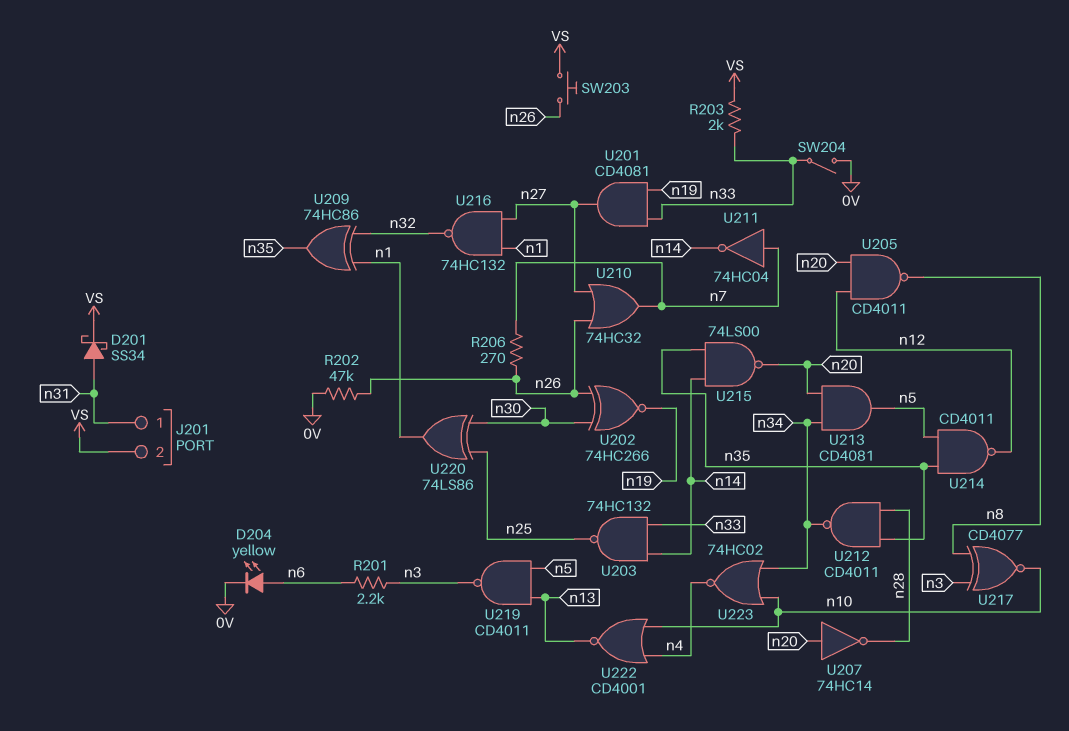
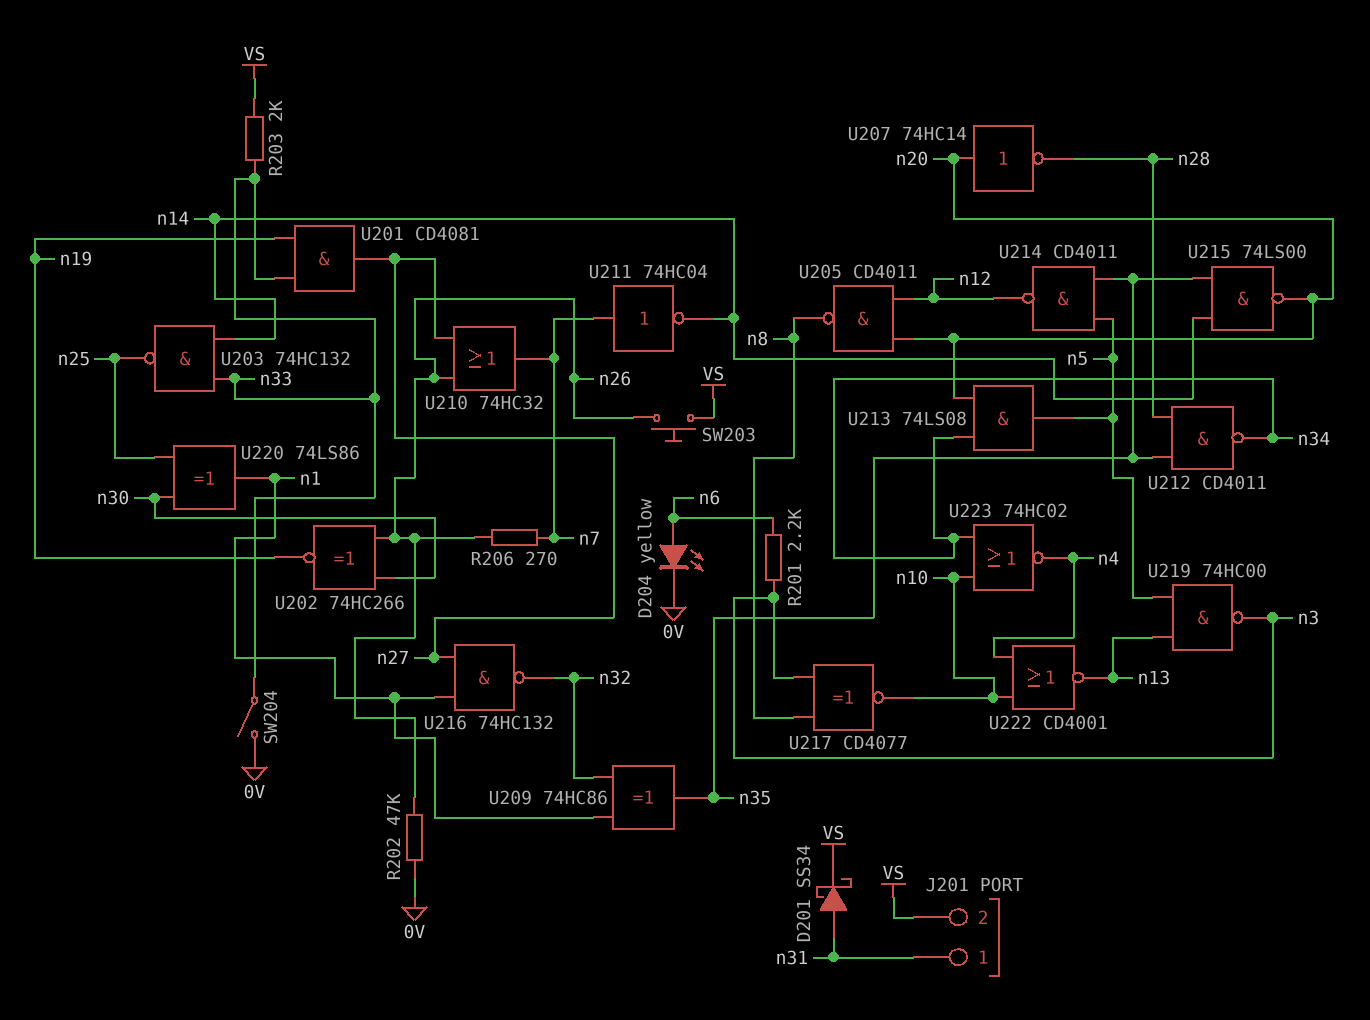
U213: AND CD4081 (in n20, in n34, out n5) -> AND 74LS08 (in n20, in n34, out n5)
U219: NAND CD4011 (in n5, in n13, out n3) -> NAND 74HC00 (in n5, in n13, out n3)

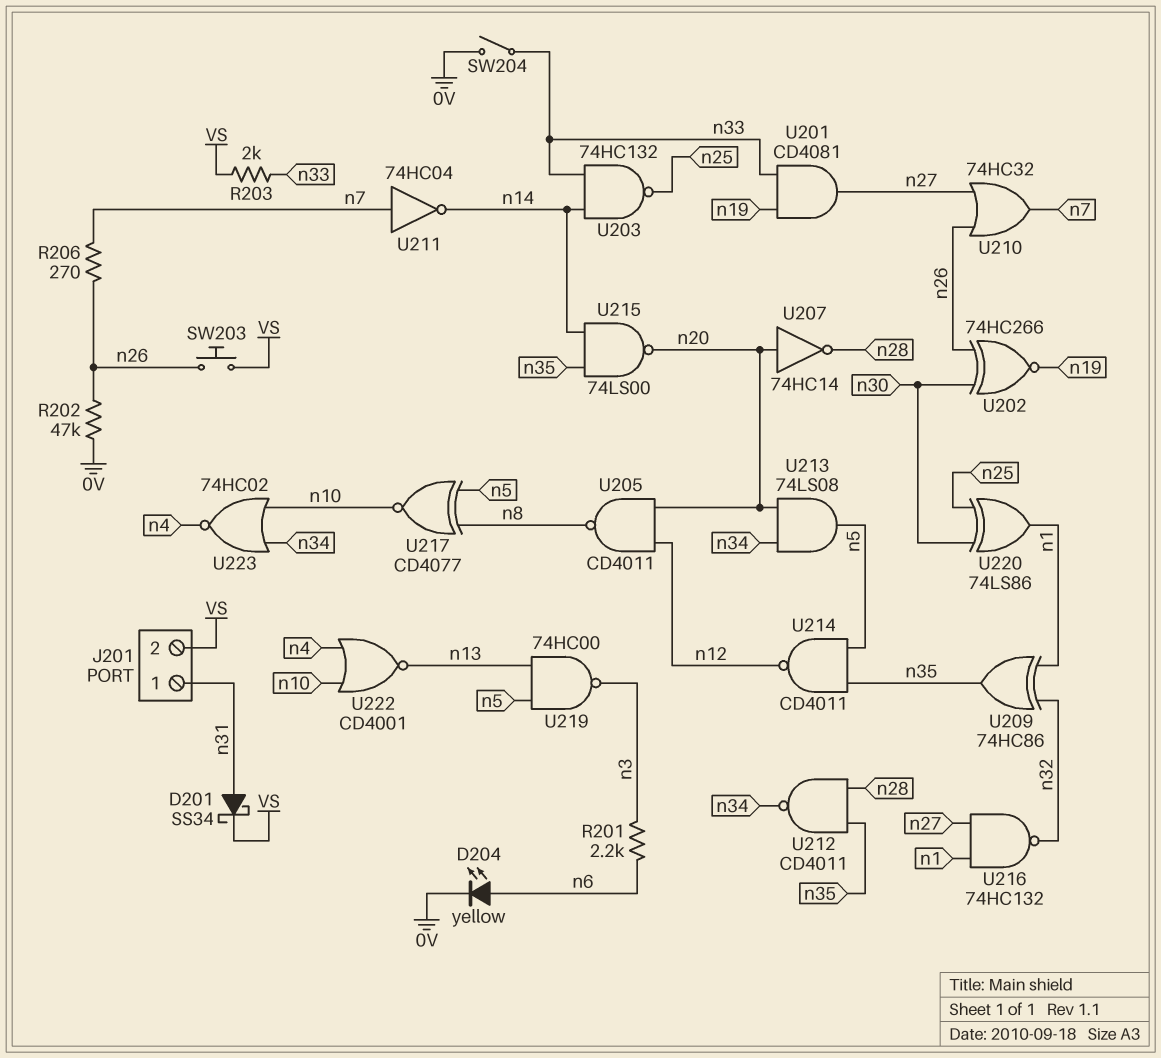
U217: XNOR CD4077 (in n3, in n8, out n10) -> XNOR CD4077 (in n5, in n8, out n10)

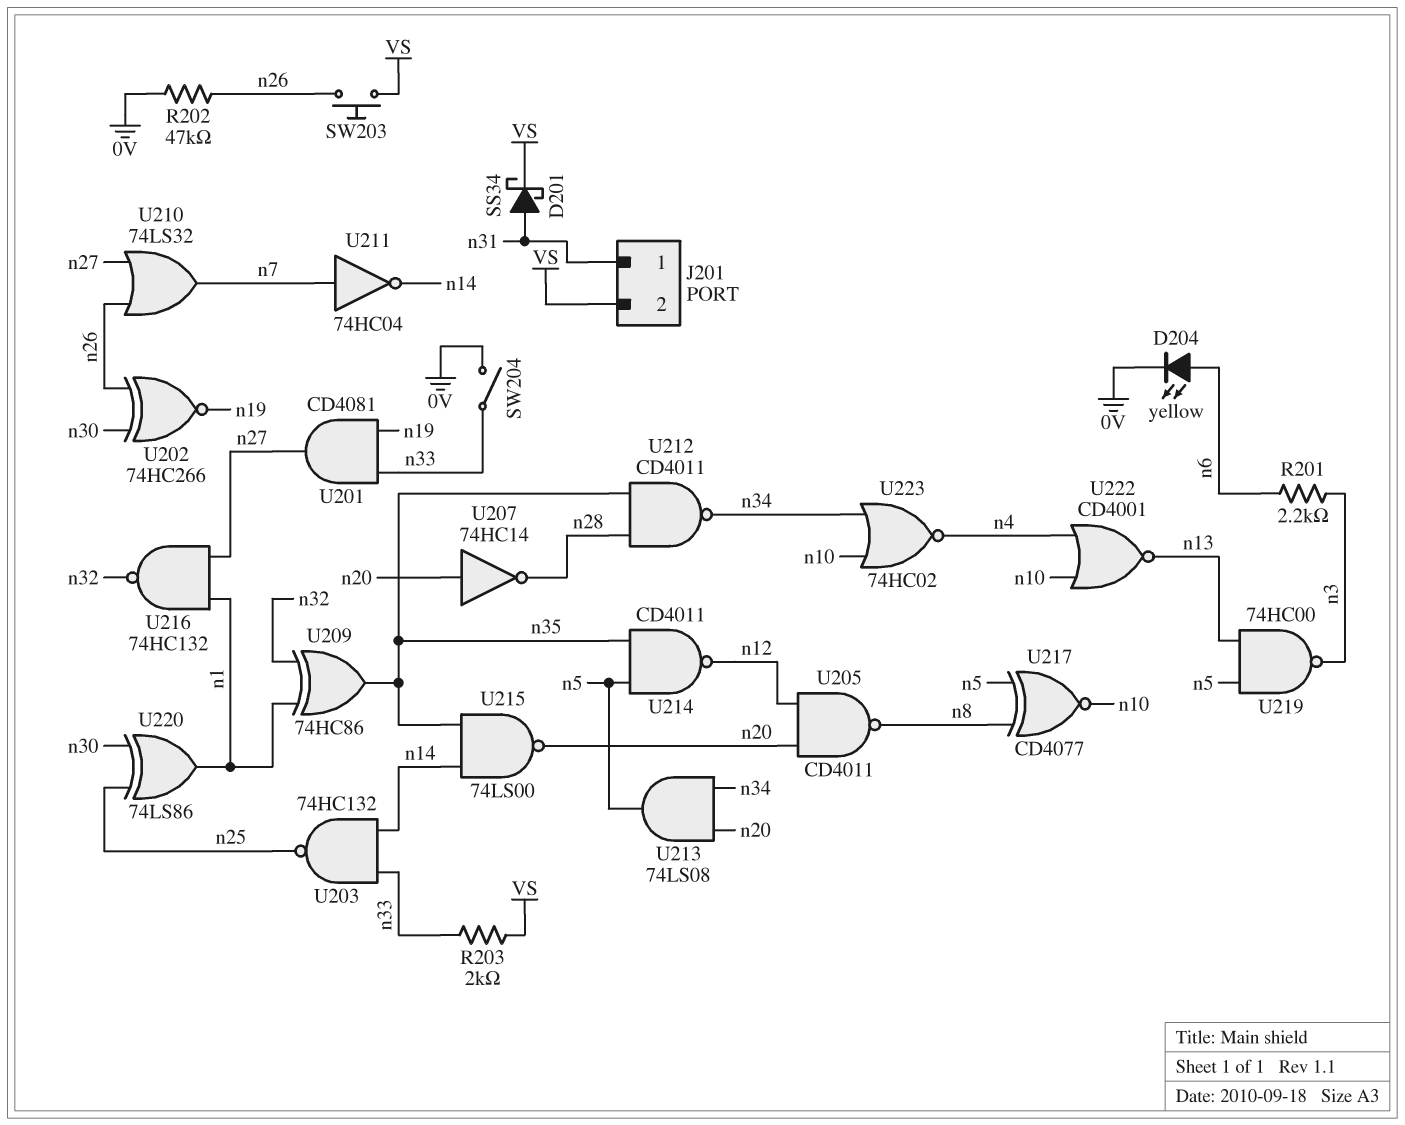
R206: 270 (n7, n26) -> none
U210: OR 74HC32 (in n26, in n27, out n7) -> OR 74LS32 (in n26, in n27, out n7)

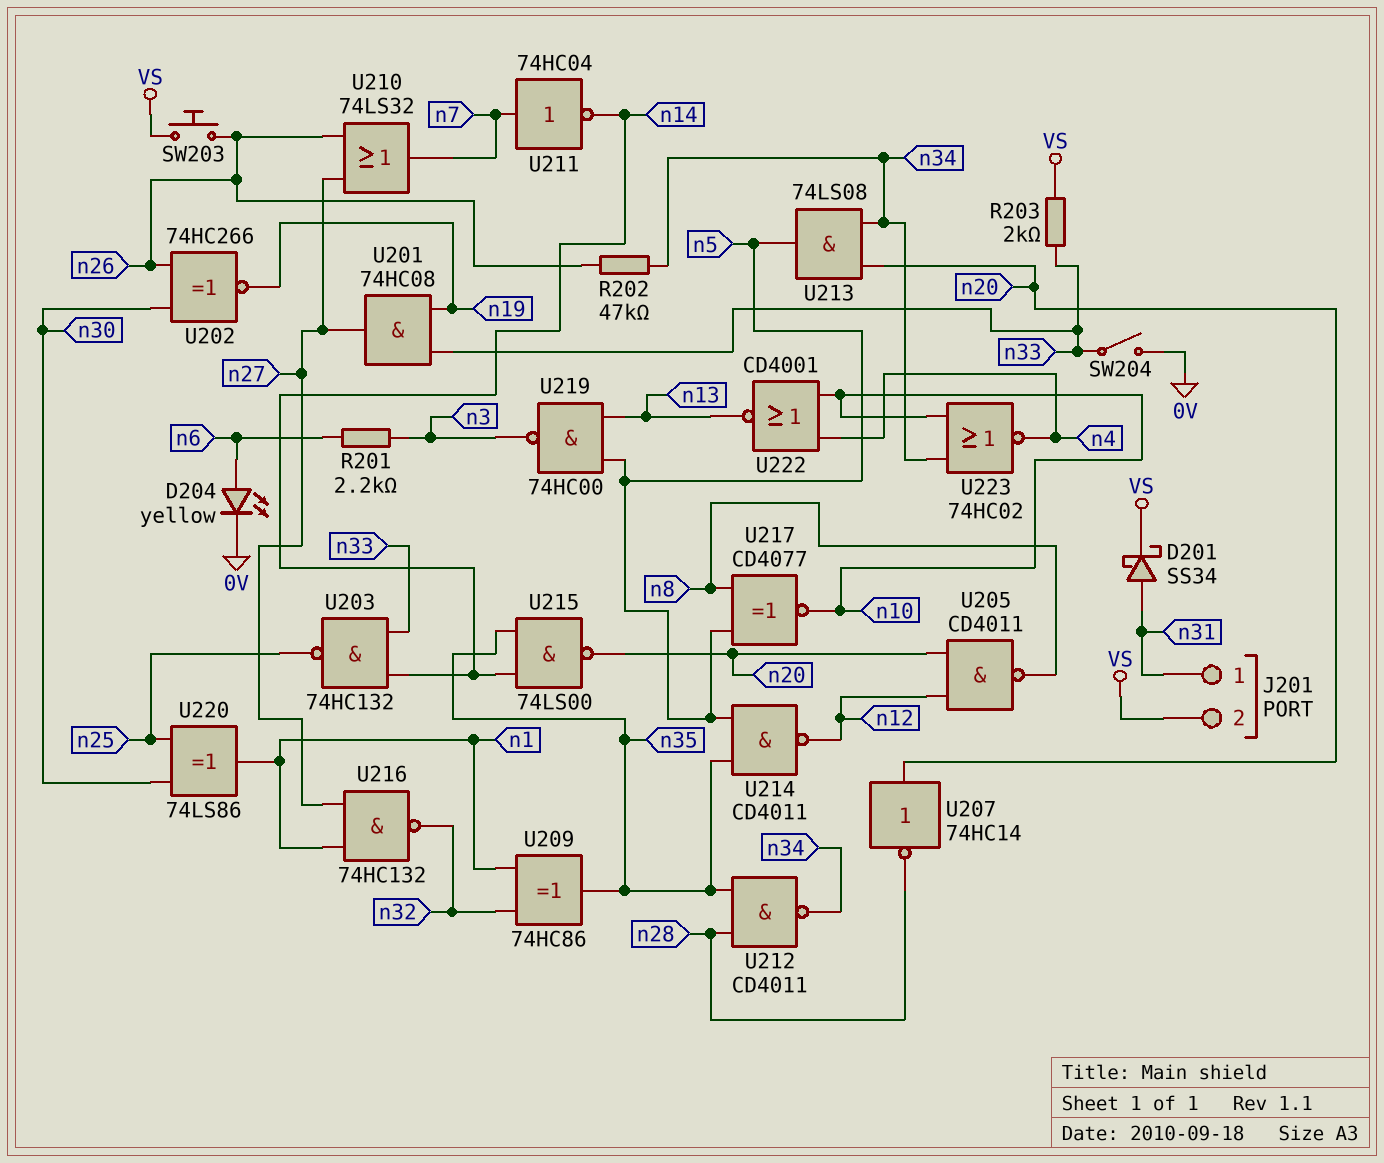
R202: 47k (0V, n26) -> 47k (n26, n34)
U201: AND CD4081 (in n19, in n33, out n27) -> AND 74HC08 (in n19, in n33, out n27)

